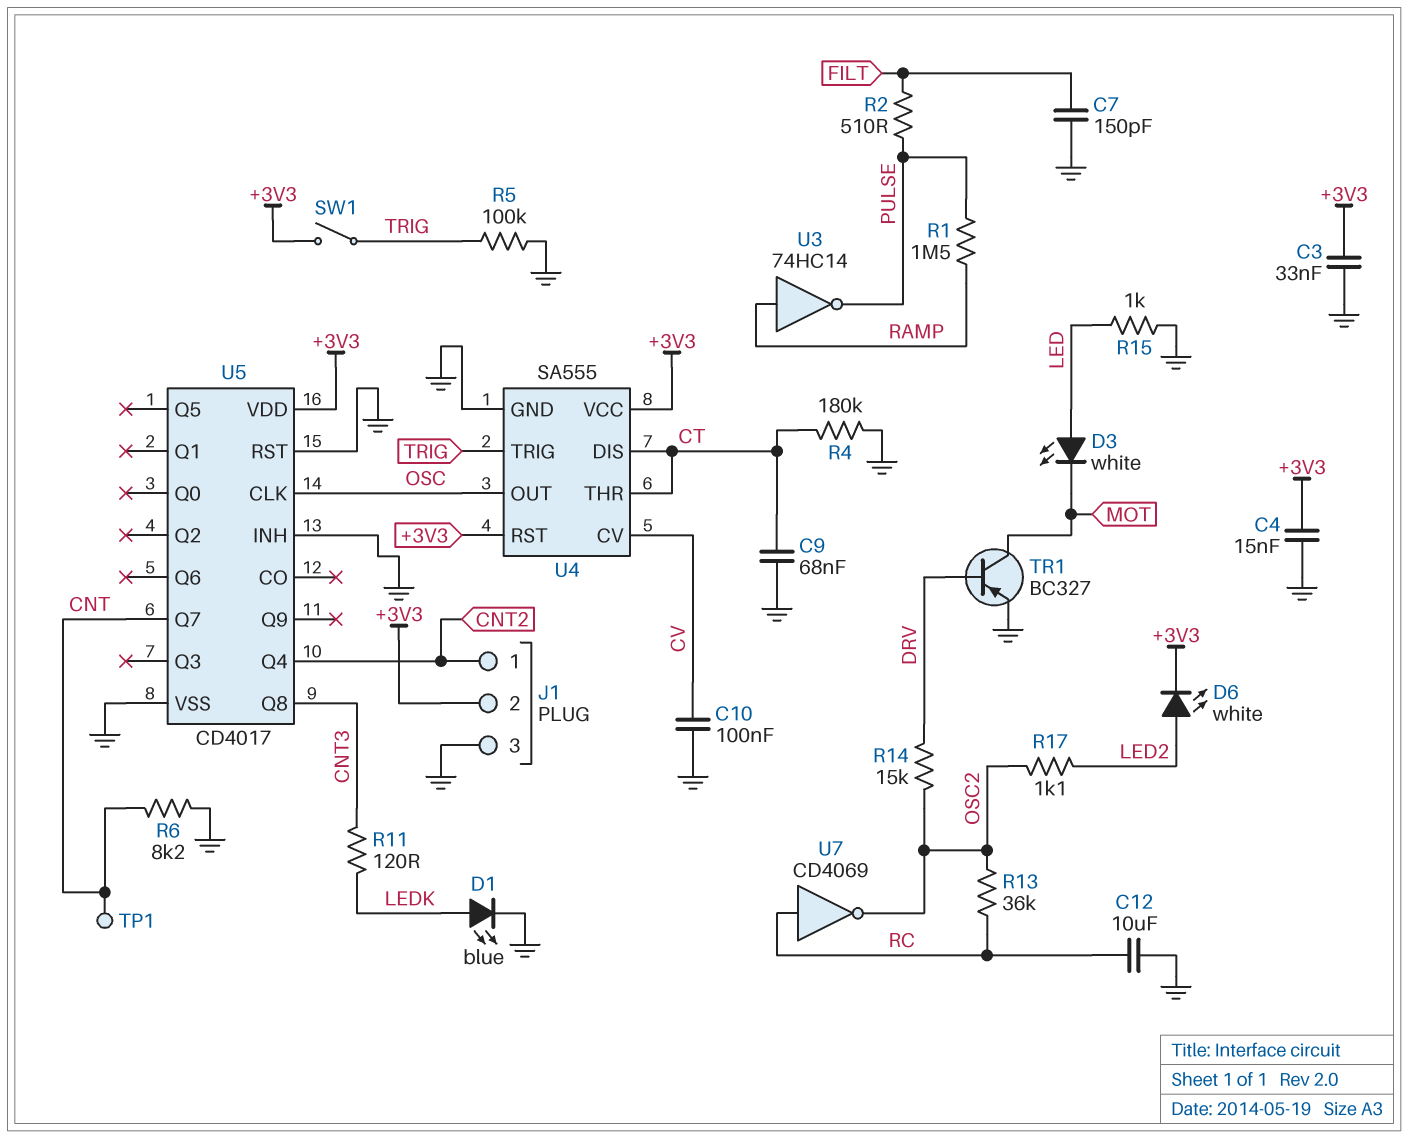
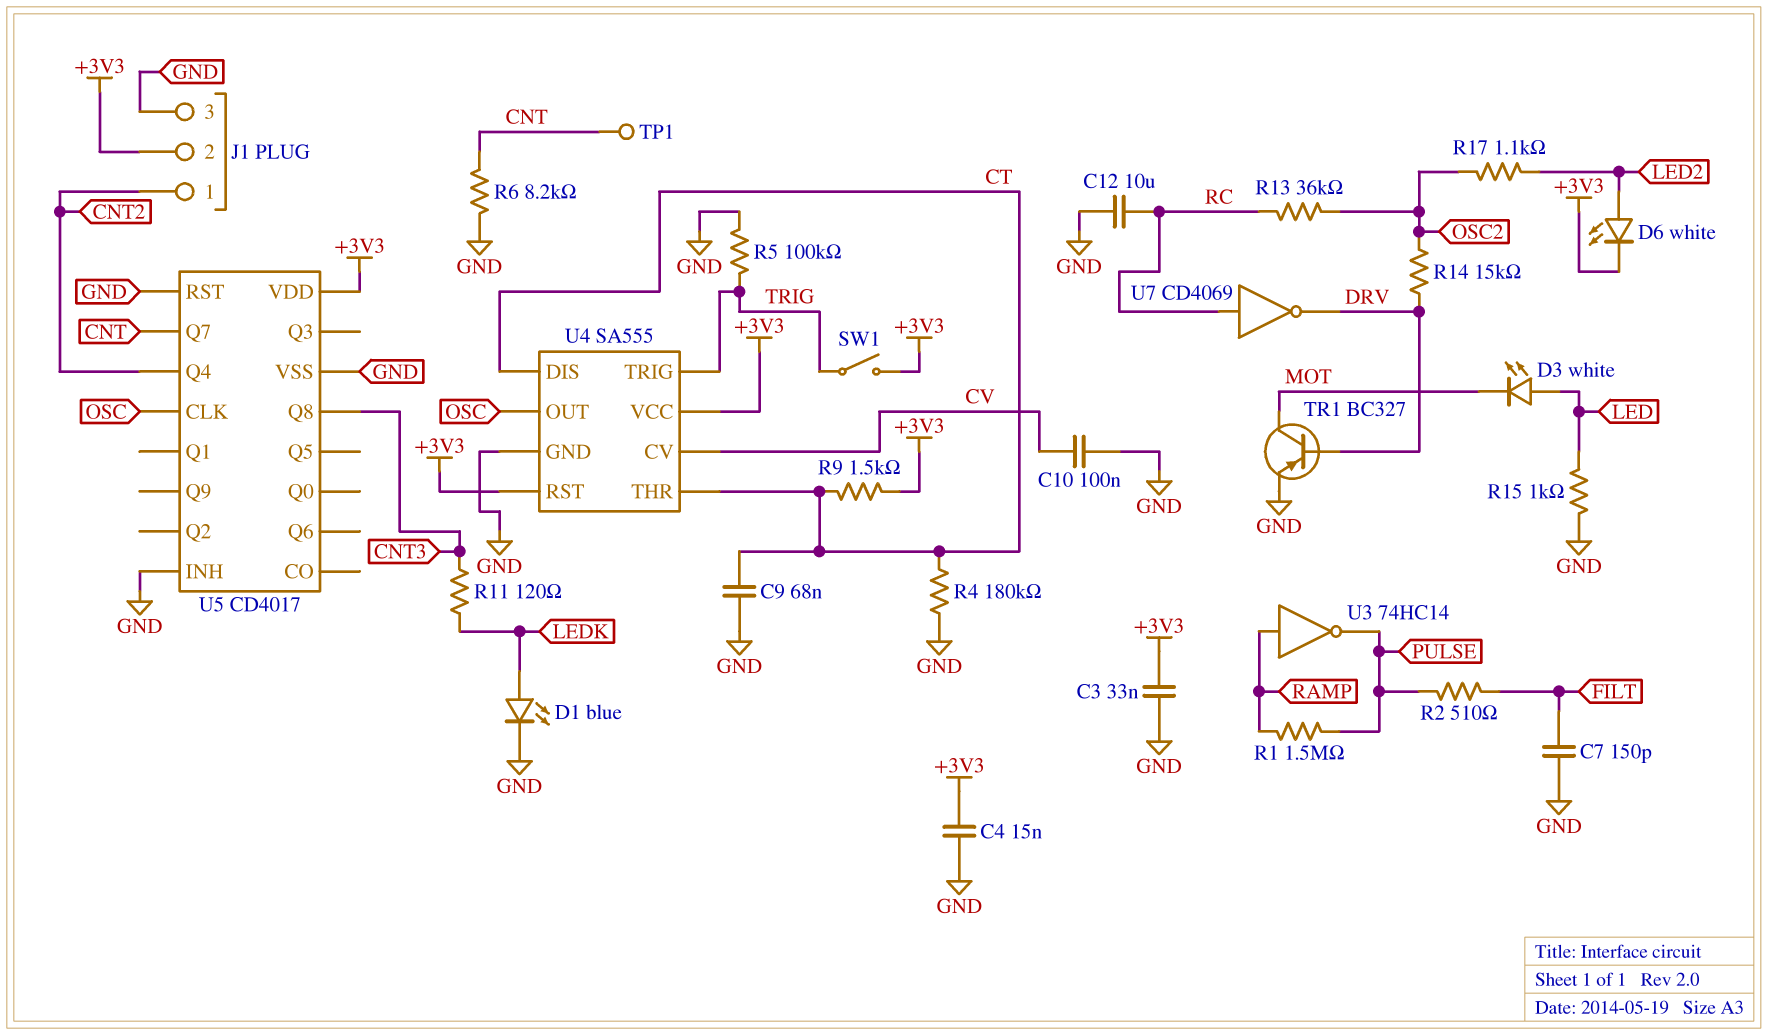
R9: none -> 1.5k (+3V3, CT)
U7: NOT CD4069 (in RC, out OSC2) -> NOT CD4069 (in RC, out DRV)

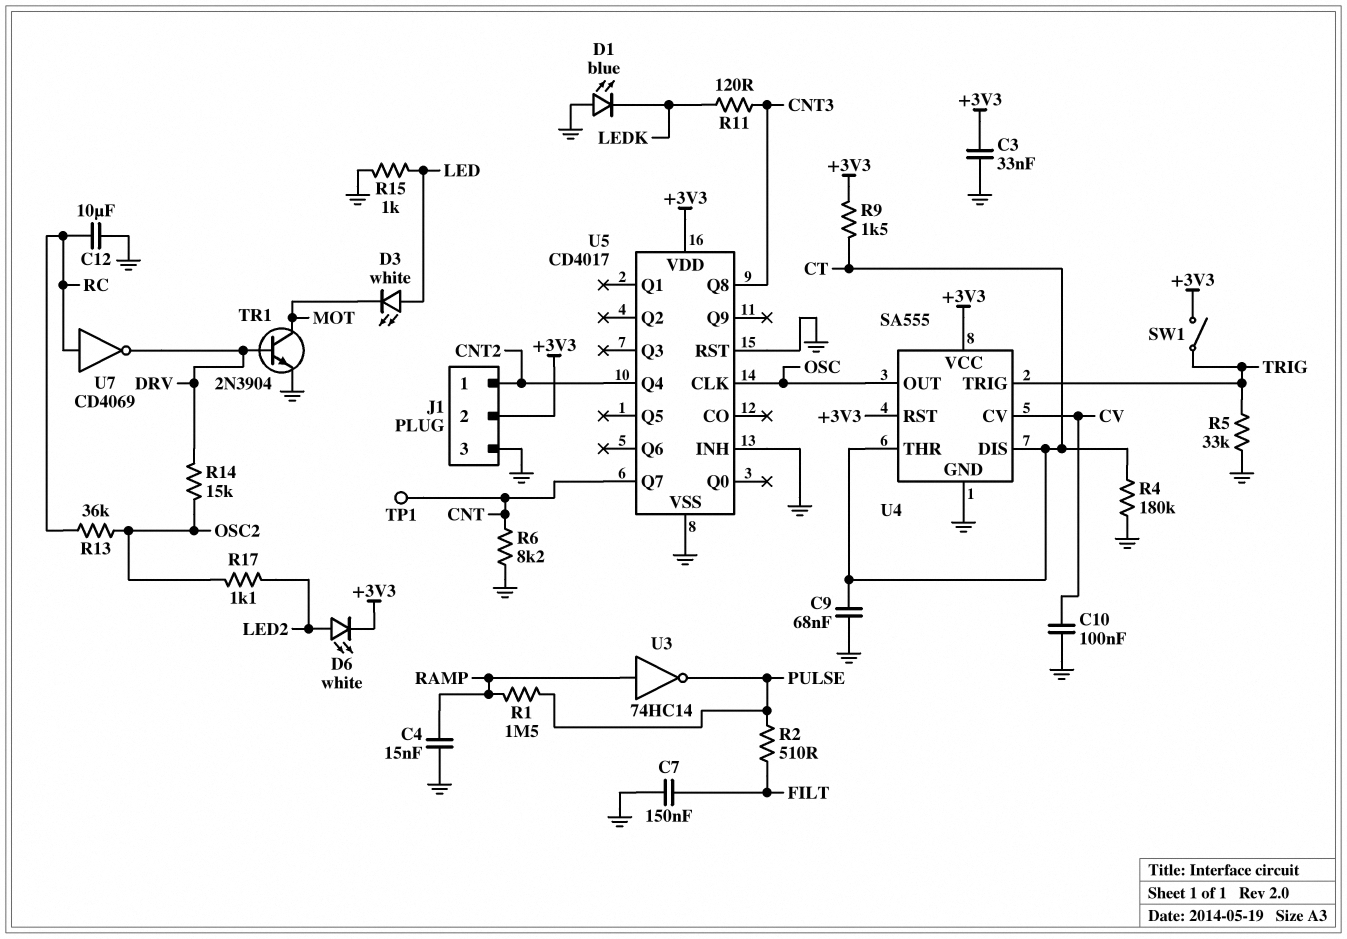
C4: 15nF (+3V3, GND) -> 15nF (GND, RAMP)
C7: 150pF (FILT, GND) -> 150nF (FILT, GND)
D1: LED blue (A LEDK, K GND) -> LED blue (A GND, K LEDK)
R5: 100k (GND, TRIG) -> 33k (GND, TRIG)
TR1: PNP BC327 (B DRV, C MOT, E GND) -> NPN 2N3904 (B DRV, C MOT, E GND)

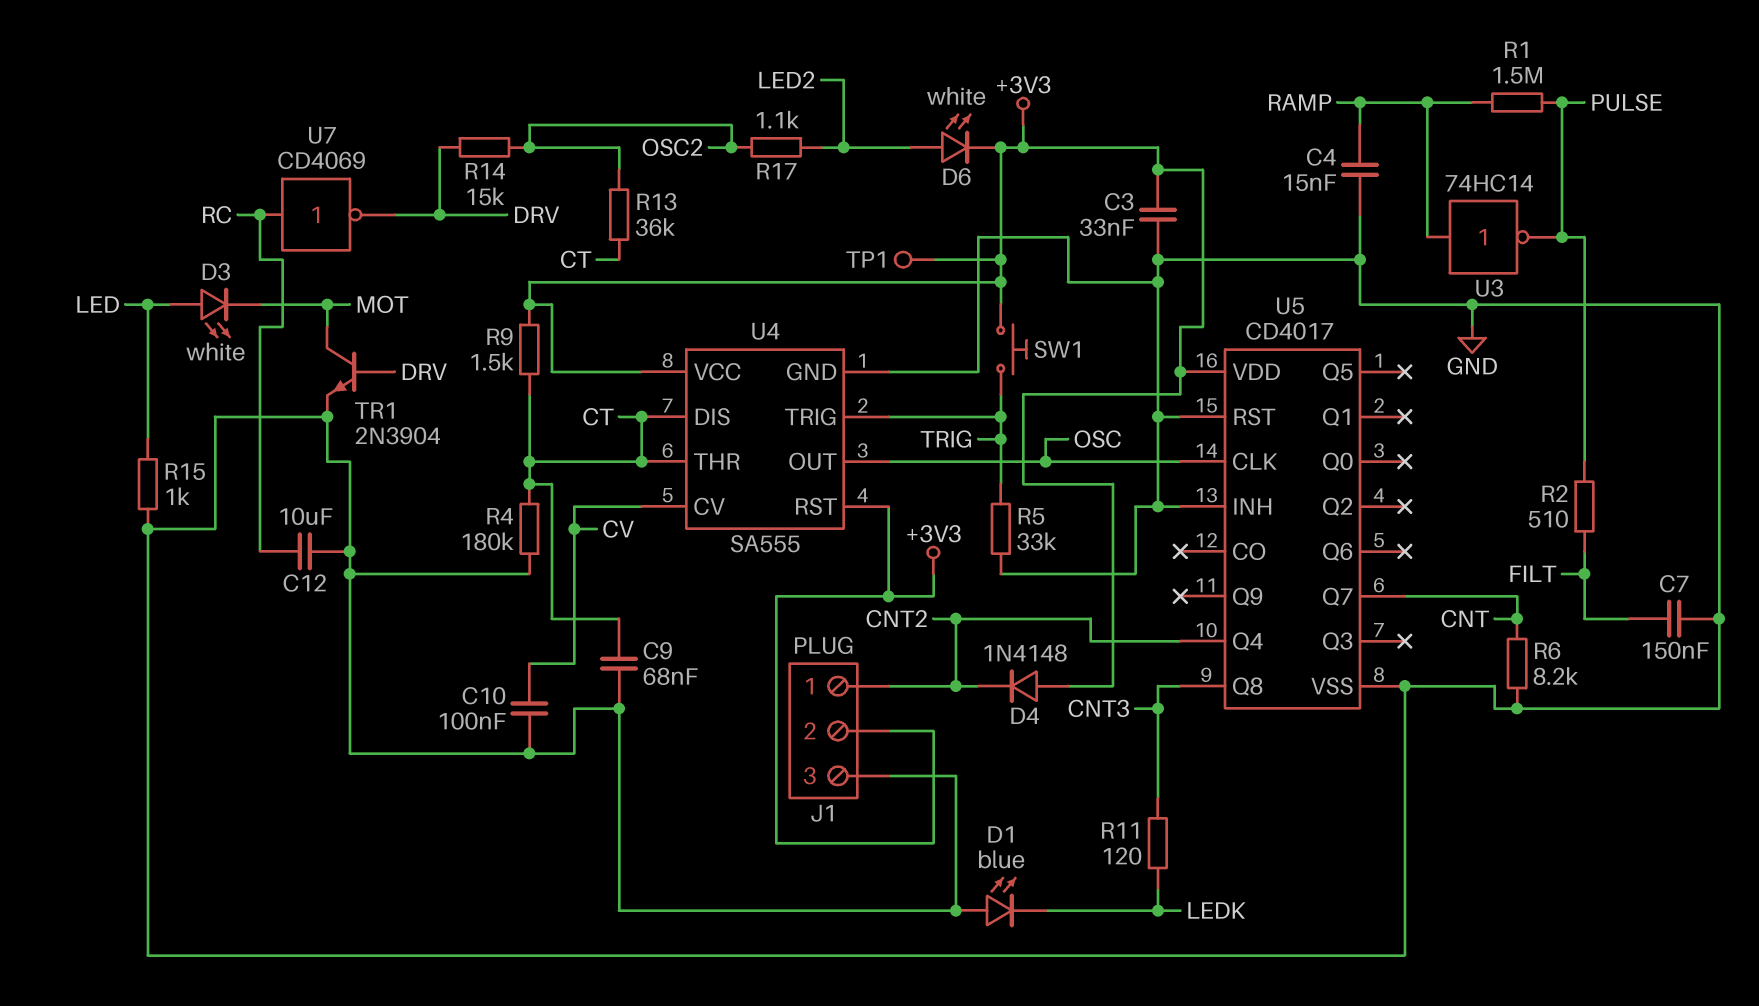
D4: none -> diode 1N4148 (A +3V3, K CNT2)
R13: 36k (OSC2, RC) -> 36k (CT, OSC2)
SW1: switch (+3V3, TRIG) -> button (+3V3, TRIG)
TP1: test point (CNT) -> test point (+3V3)

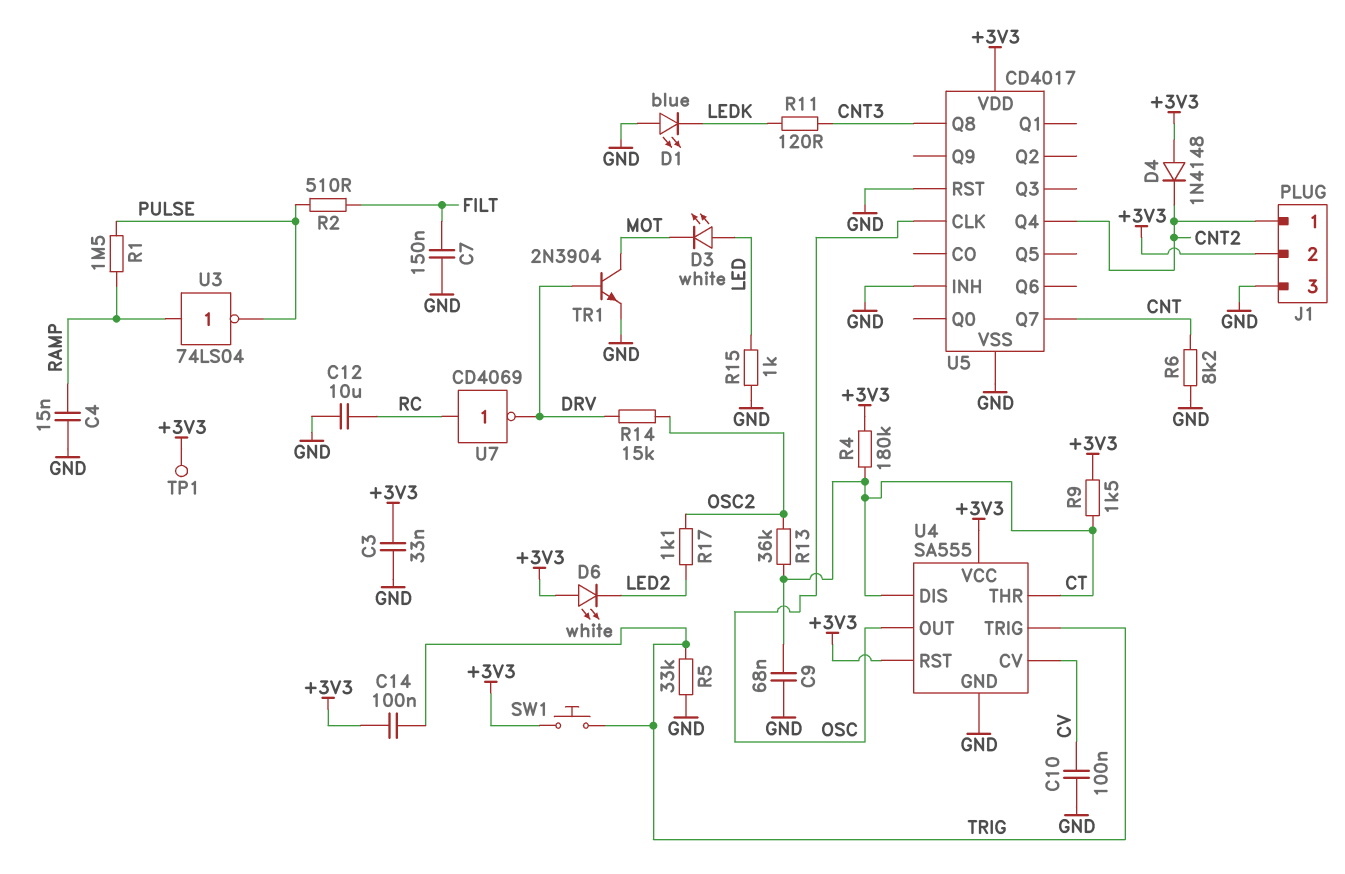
C14: none -> 100nF (+3V3, TRIG)
D6: LED white (A LED2, K +3V3) -> LED white (A +3V3, K LED2)
R4: 180k (CT, GND) -> 180k (+3V3, CT)
U3: NOT 74HC14 (in RAMP, out PULSE) -> NOT 74LS04 (in RAMP, out PULSE)

